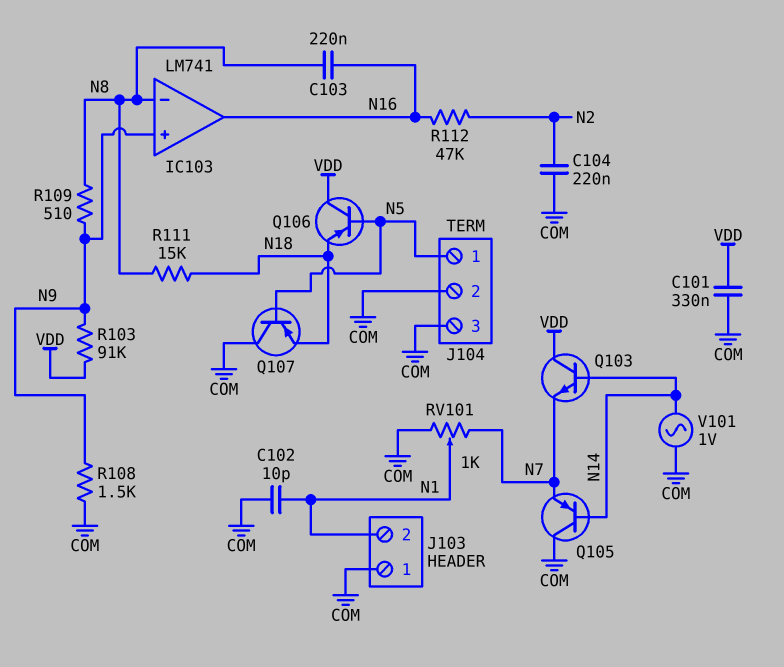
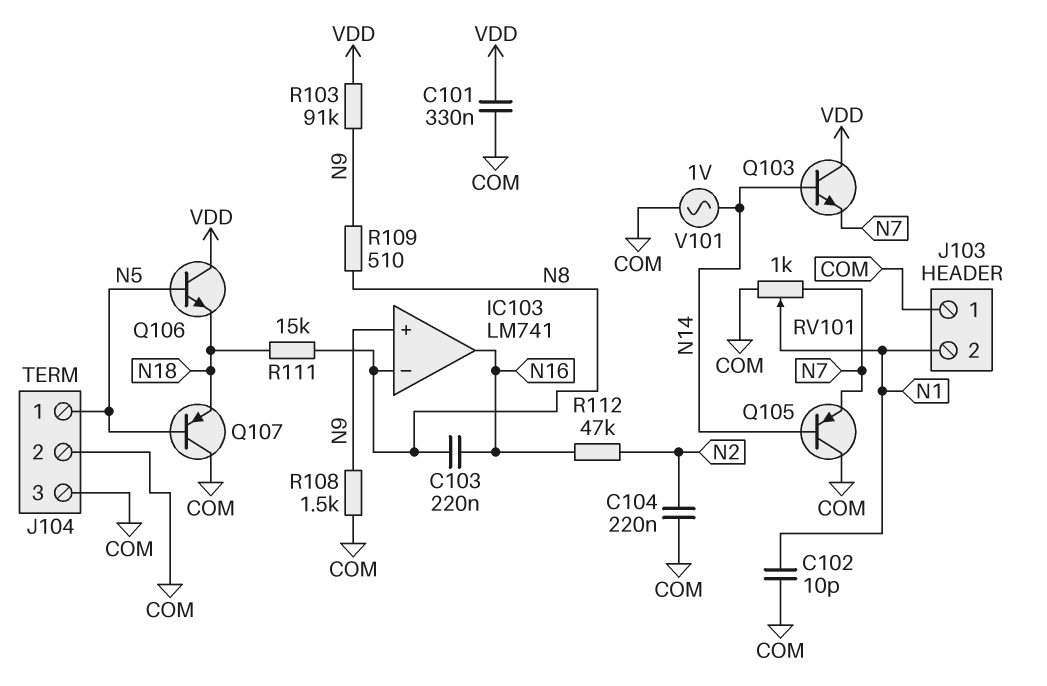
Q106: PNP (B N5, C VDD, E N18) -> NPN (B N5, C VDD, E N18)

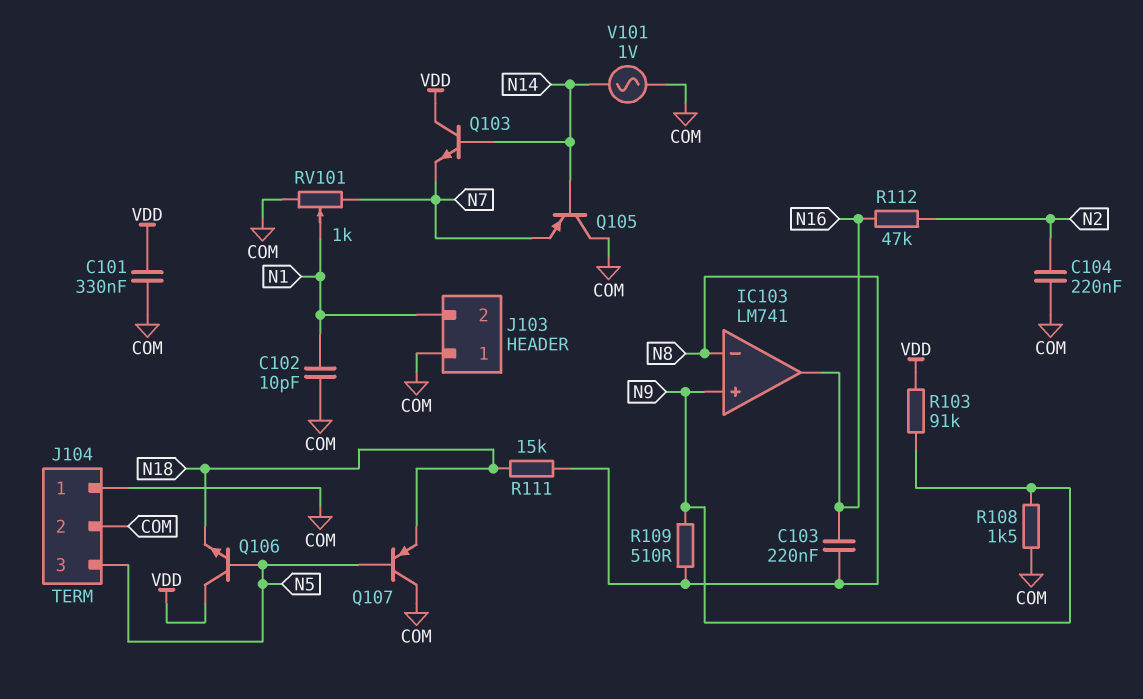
J104 pin 1: N5 -> COM
J104 pin 3: COM -> N5

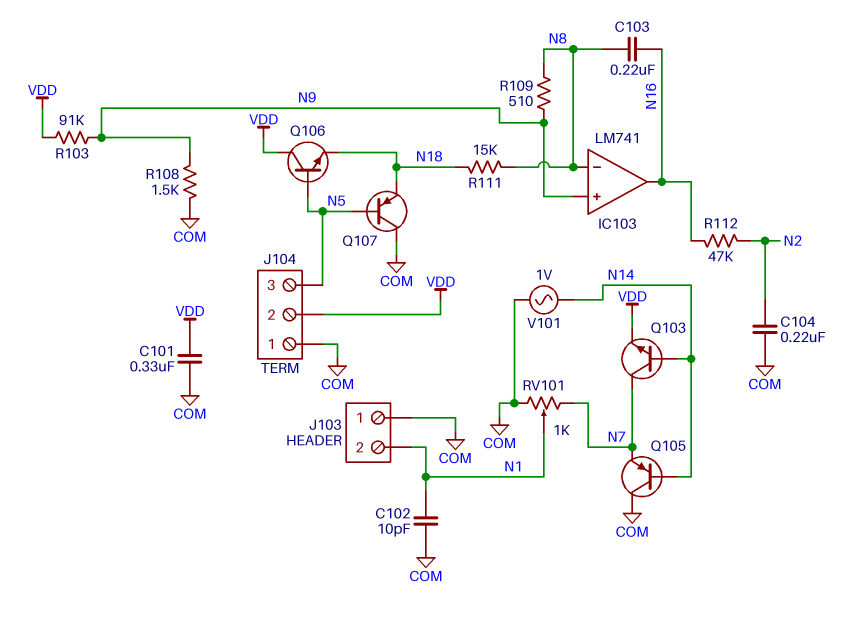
J104 pin 2: COM -> VDD
Q103: NPN (B N14, C VDD, E N7) -> NPN (B N14, C N7, E VDD)

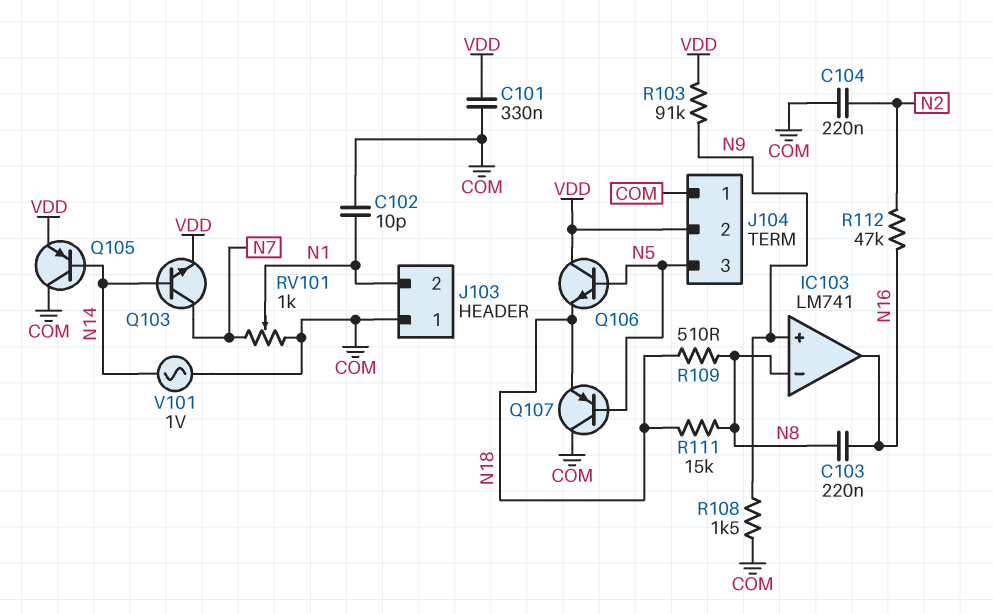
Q105: PNP (B N14, C COM, E N7) -> PNP (B N14, C COM, E VDD)
R109: 510 (N8, N9) -> 510 (N8, N18)

